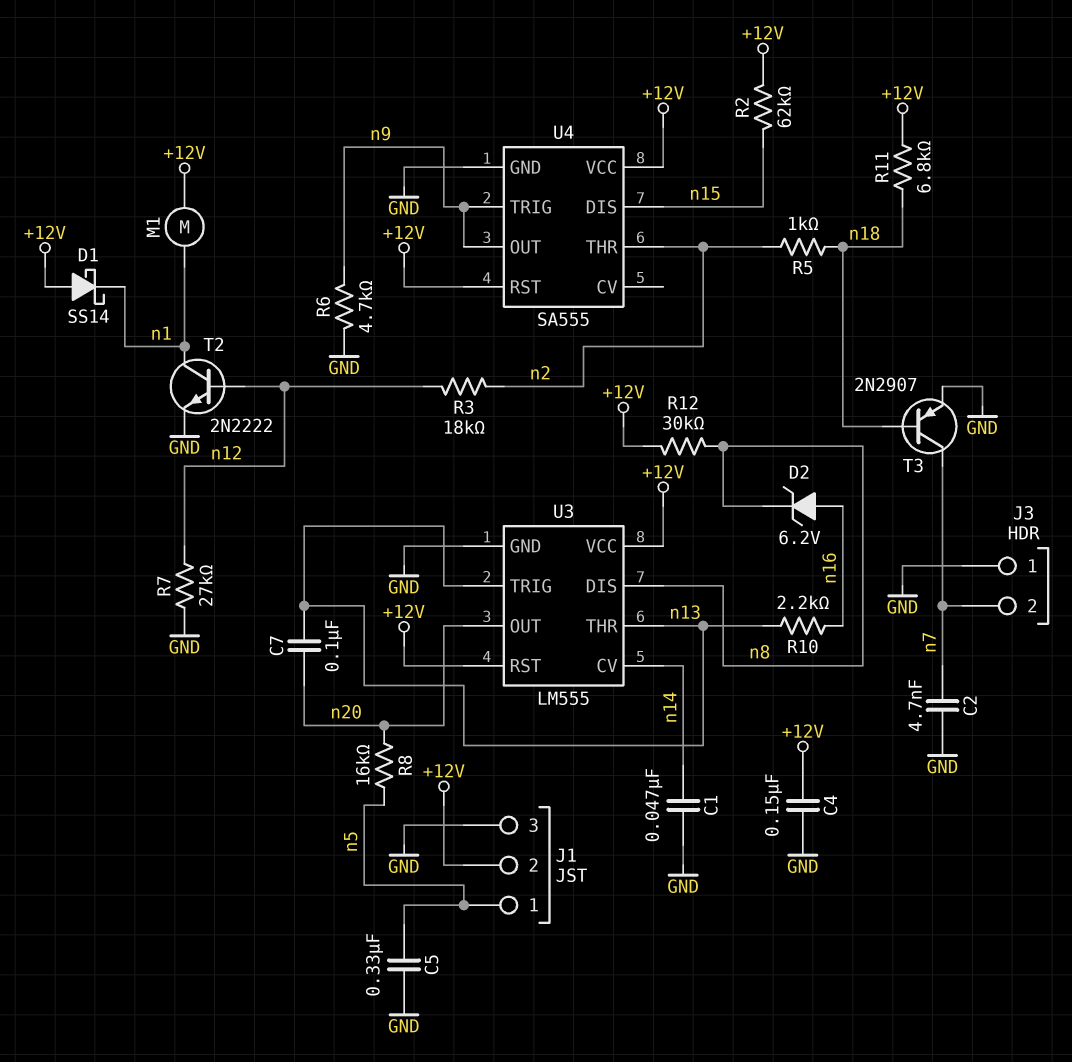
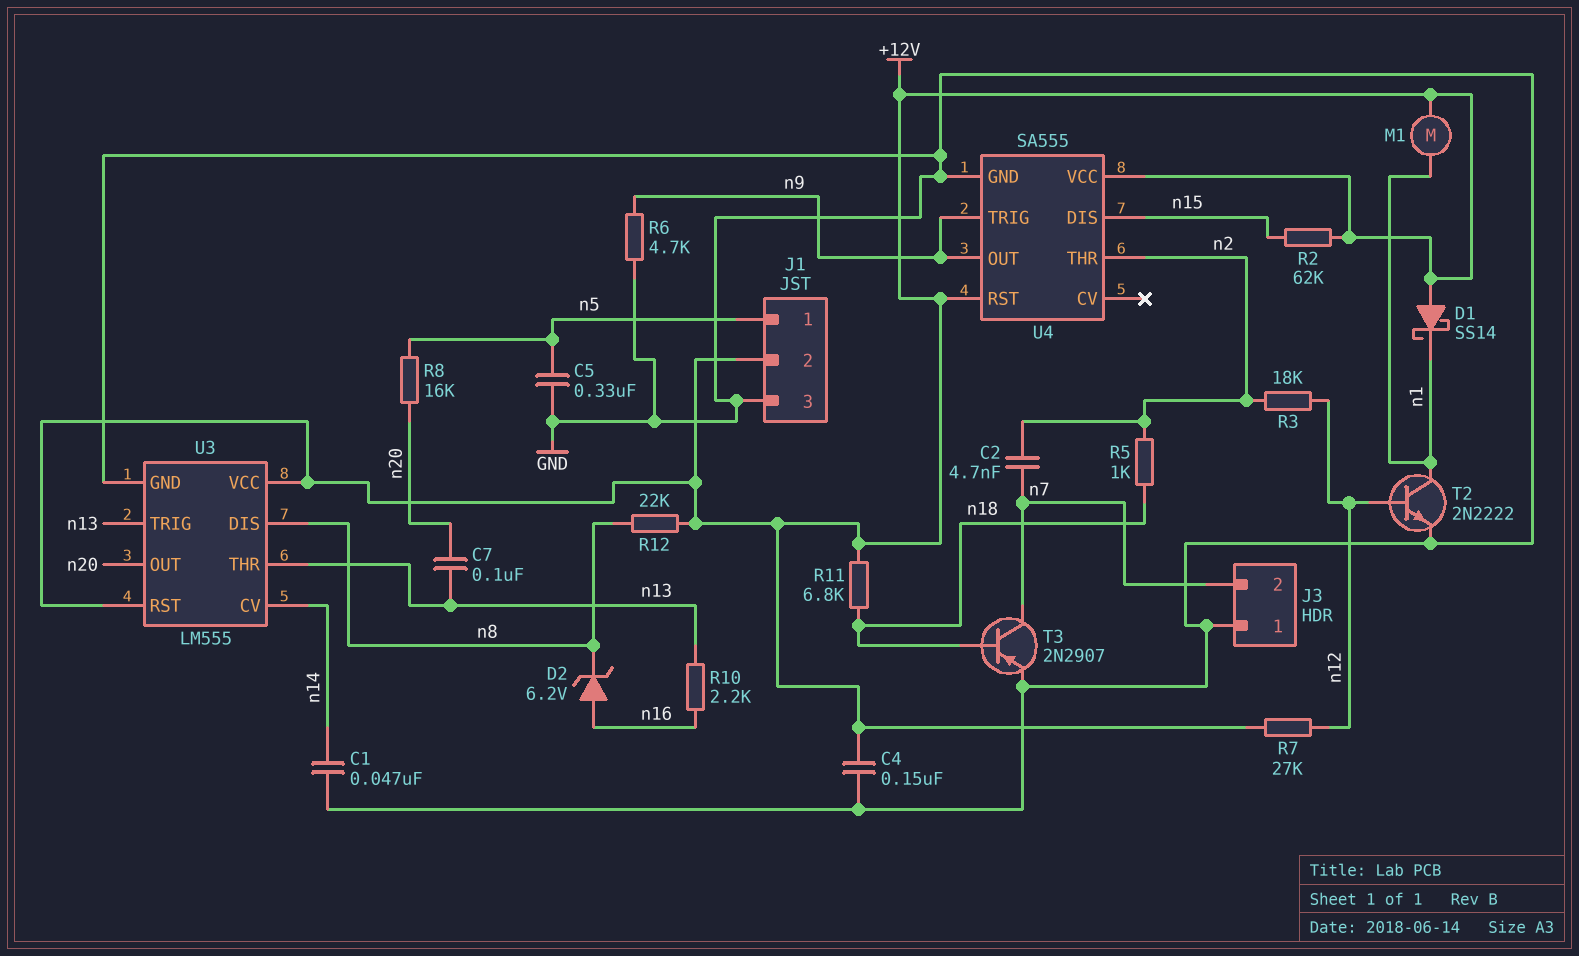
C2: 4.7nF (GND, n7) -> 4.7nF (n2, n7)
R7: 27k (GND, n12) -> 27k (+12V, n12)
R12: 30k (+12V, n8) -> 22k (+12V, n8)

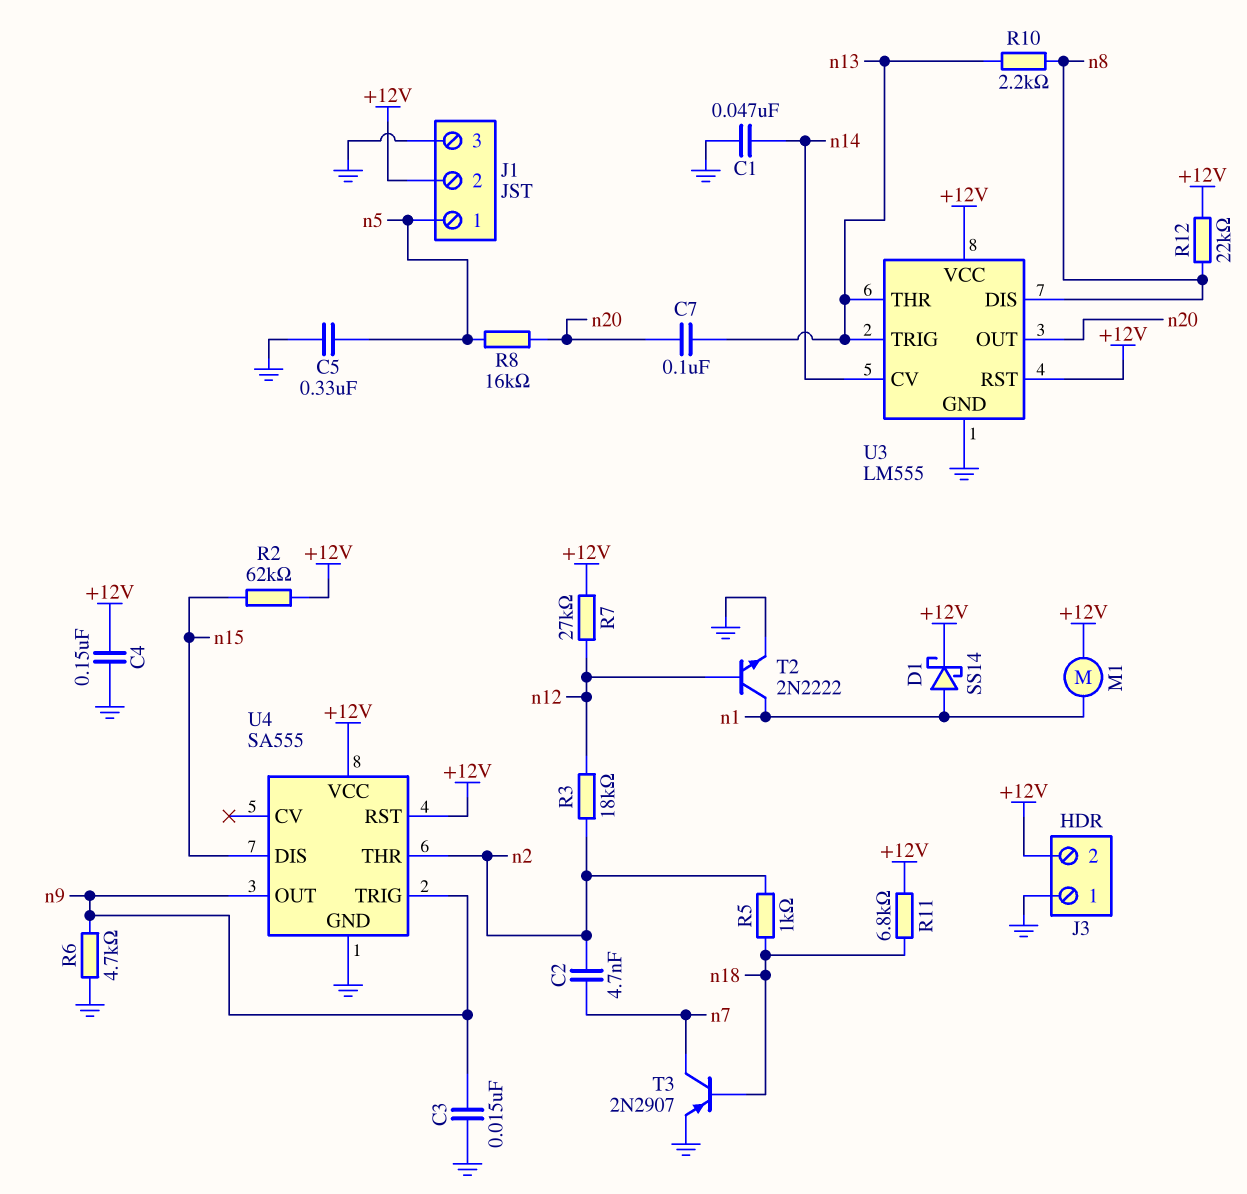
C3: none -> 15nF (GND, n9)
D1: schottky SS14 (A +12V, K n1) -> schottky SS14 (A n1, K +12V)
D2: zener 6.2V (A n16, K n8) -> none
J3 pin 2: n7 -> +12V
R10: 2.2k (n13, n16) -> 2.2k (n8, n13)

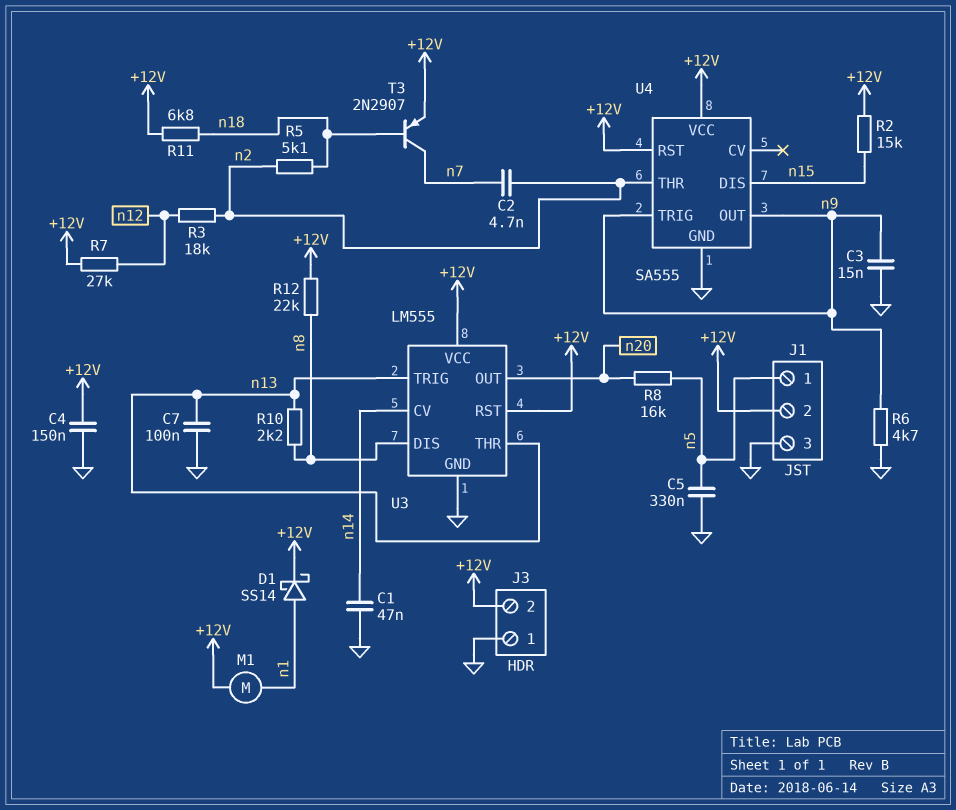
C7: 100nF (n13, n20) -> 100nF (GND, n13)
R2: 62k (+12V, n15) -> 15k (+12V, n15)
R5: 1k (n2, n18) -> 5.1k (n2, n18)
T2: NPN 2N2222 (B n12, C n1, E GND) -> none
T3: PNP 2N2907 (B n18, C n7, E GND) -> PNP 2N2907 (B n18, C n7, E +12V)

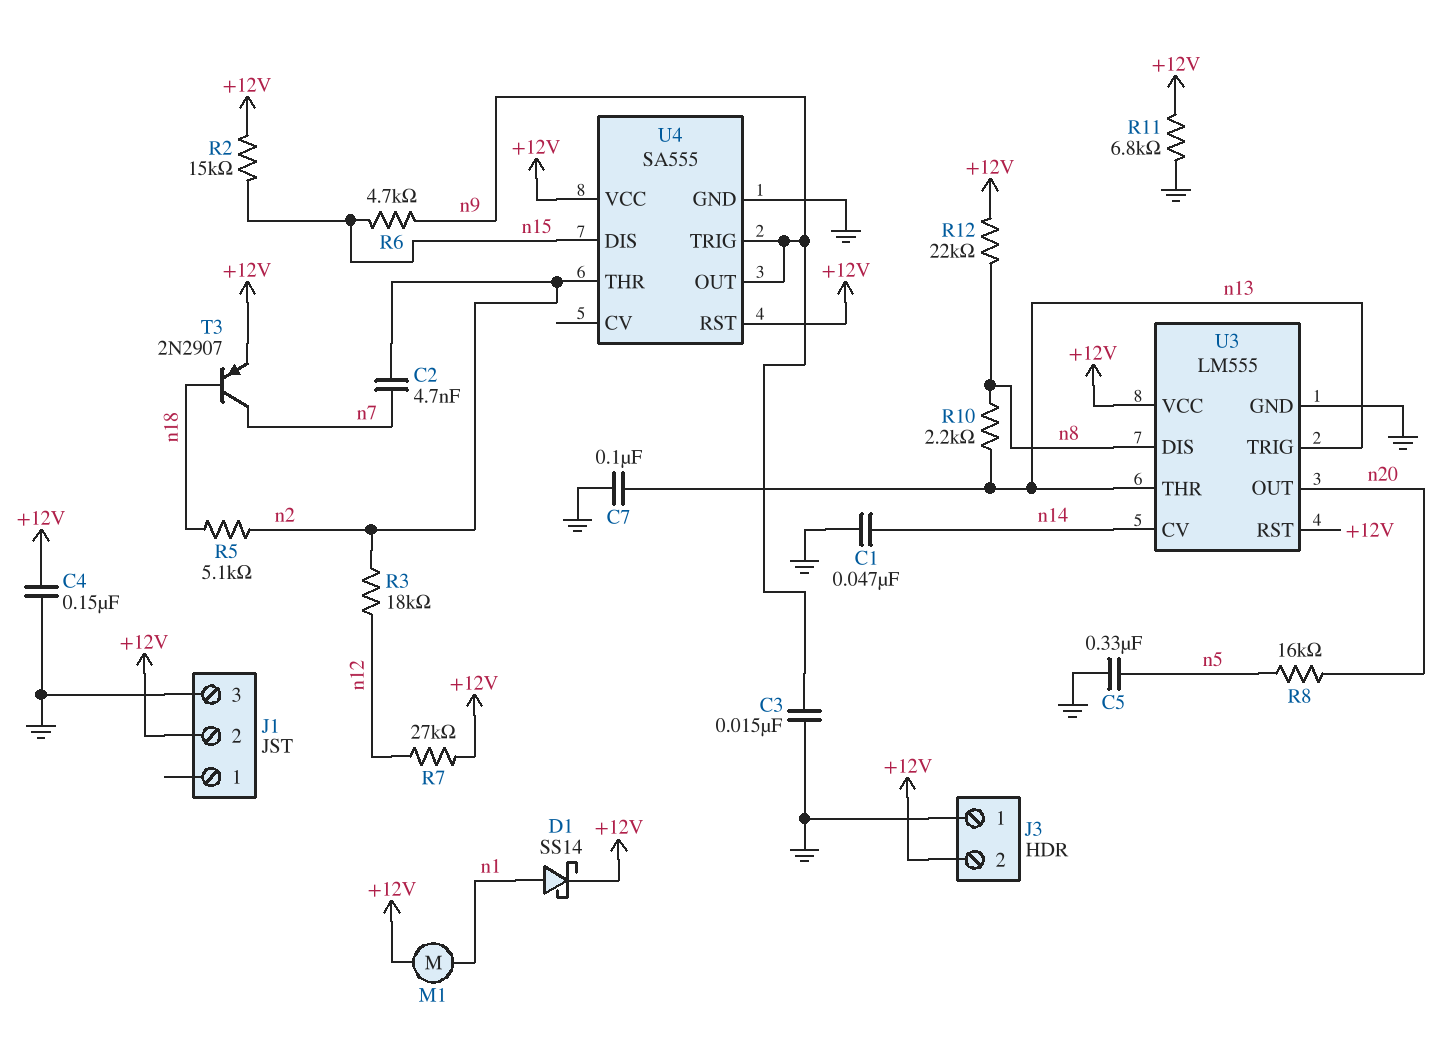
J1 pin 1: n5 -> none
R6: 4.7k (GND, n9) -> 4.7k (n9, n15)
R11: 6.8k (+12V, n18) -> 6.8k (+12V, GND)

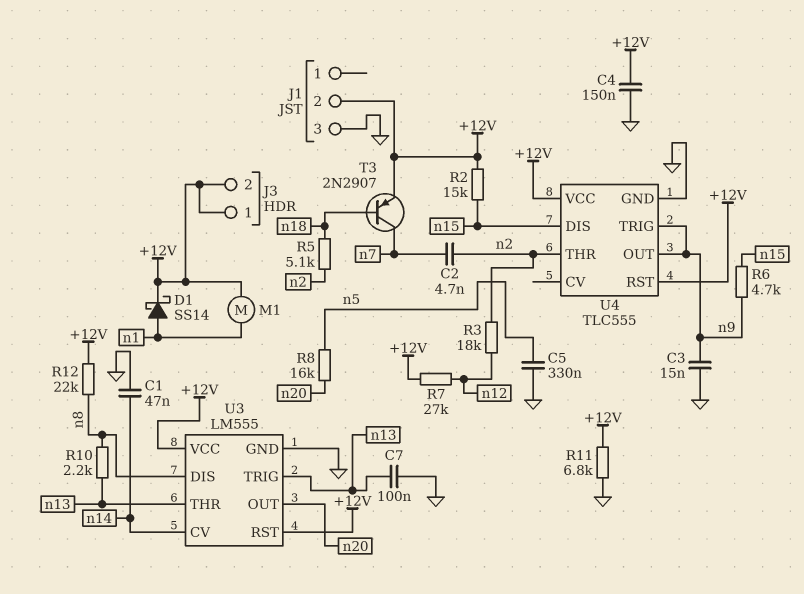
J3 pin 1: GND -> +12V
U4: SA555 -> TLC555

